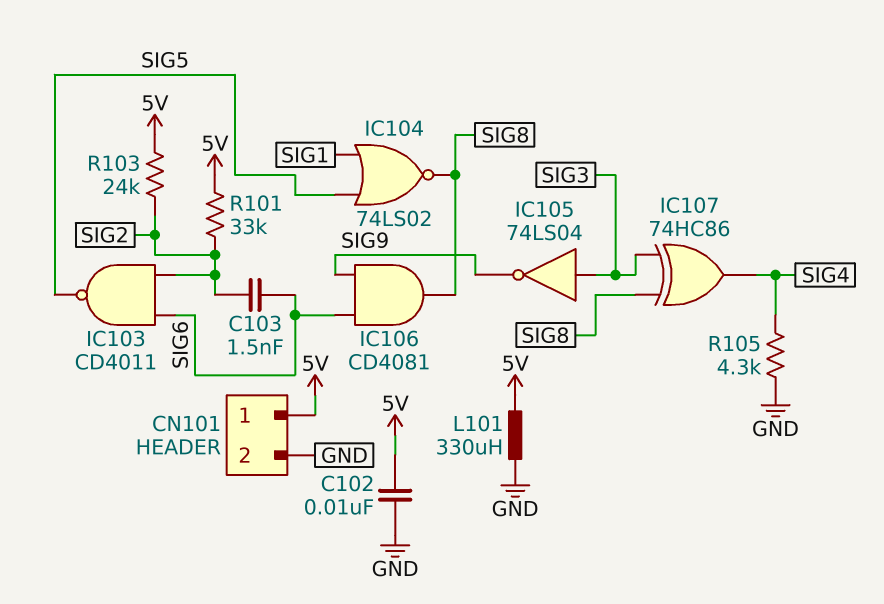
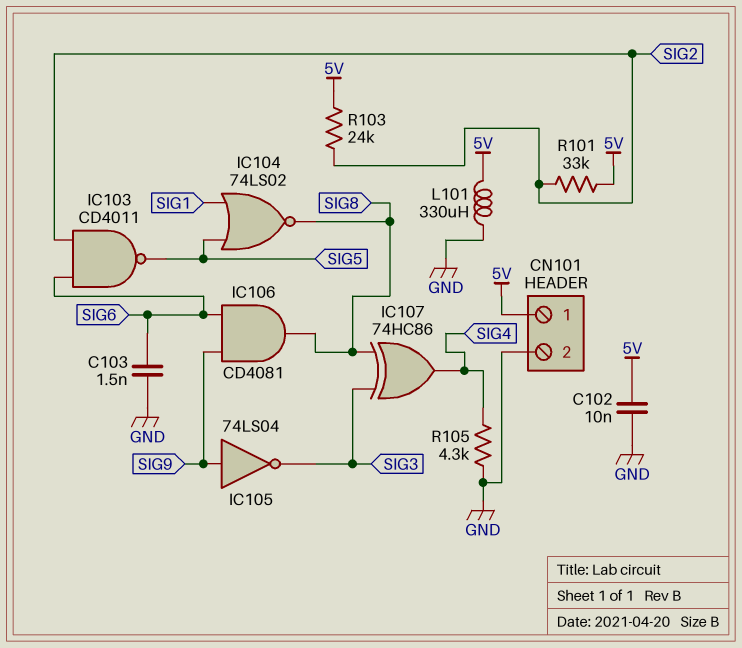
C103: 1.5nF (SIG2, SIG6) -> 1.5nF (GND, SIG6)
IC105: NOT 74LS04 (in SIG3, out SIG9) -> NOT 74LS04 (in SIG9, out SIG3)

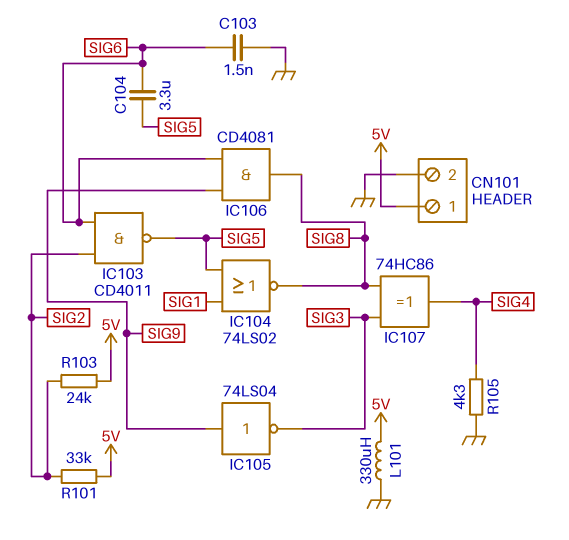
C102: 10nF (5V, GND) -> none
C104: none -> 3.3uF (SIG5, SIG6)

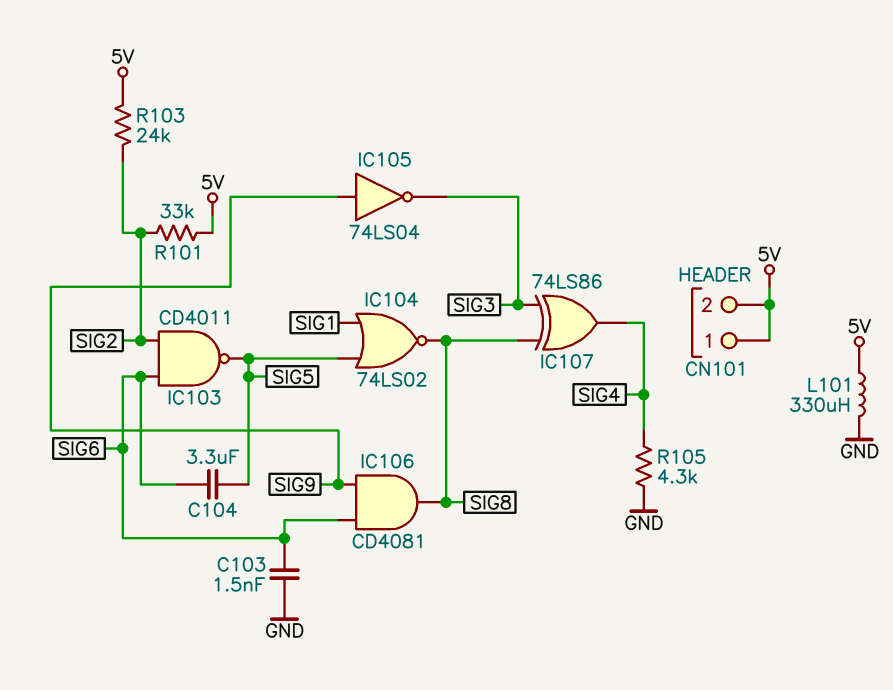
CN101 pin 2: GND -> 5V
IC107: XOR 74HC86 (in SIG3, in SIG8, out SIG4) -> XOR 74LS86 (in SIG3, in SIG8, out SIG4)

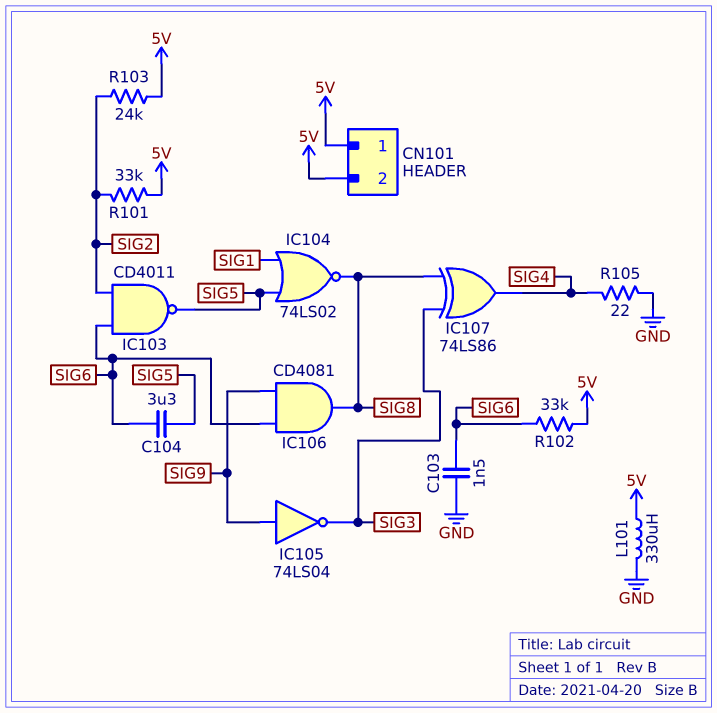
R102: none -> 33k (5V, SIG6)
R105: 4.3k (GND, SIG4) -> 22 (GND, SIG4)

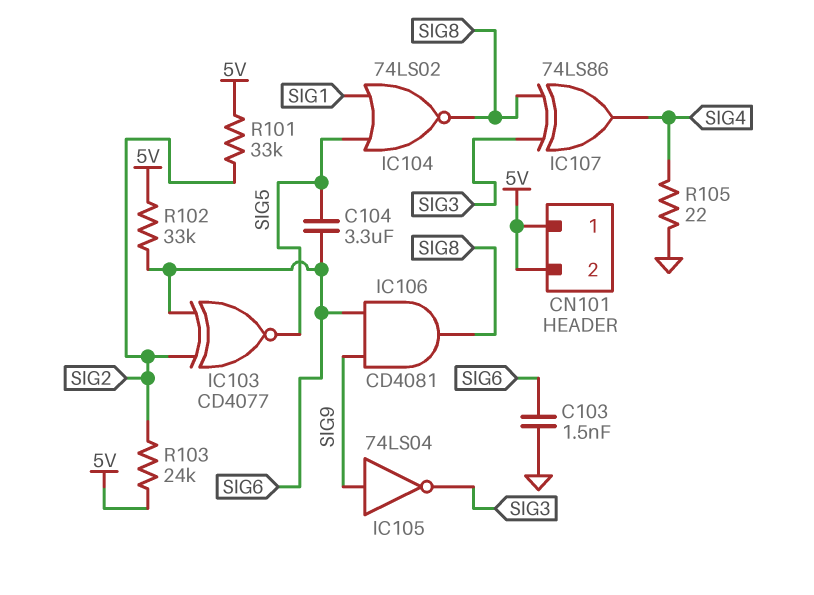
IC103: NAND CD4011 (in SIG2, in SIG6, out SIG5) -> XNOR CD4077 (in SIG2, in SIG6, out SIG5)
L101: 330uH (5V, GND) -> none

